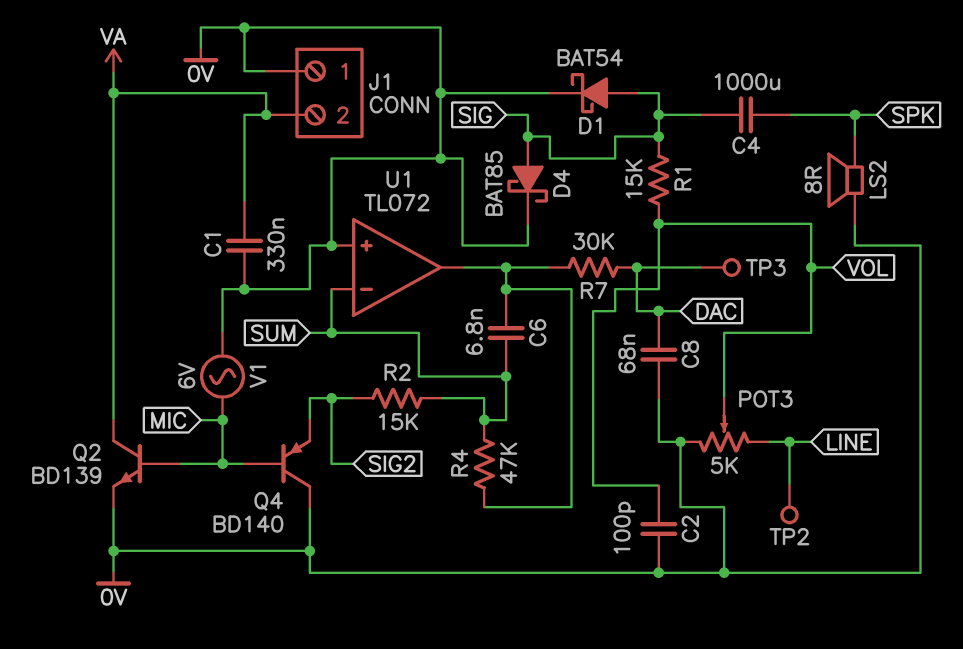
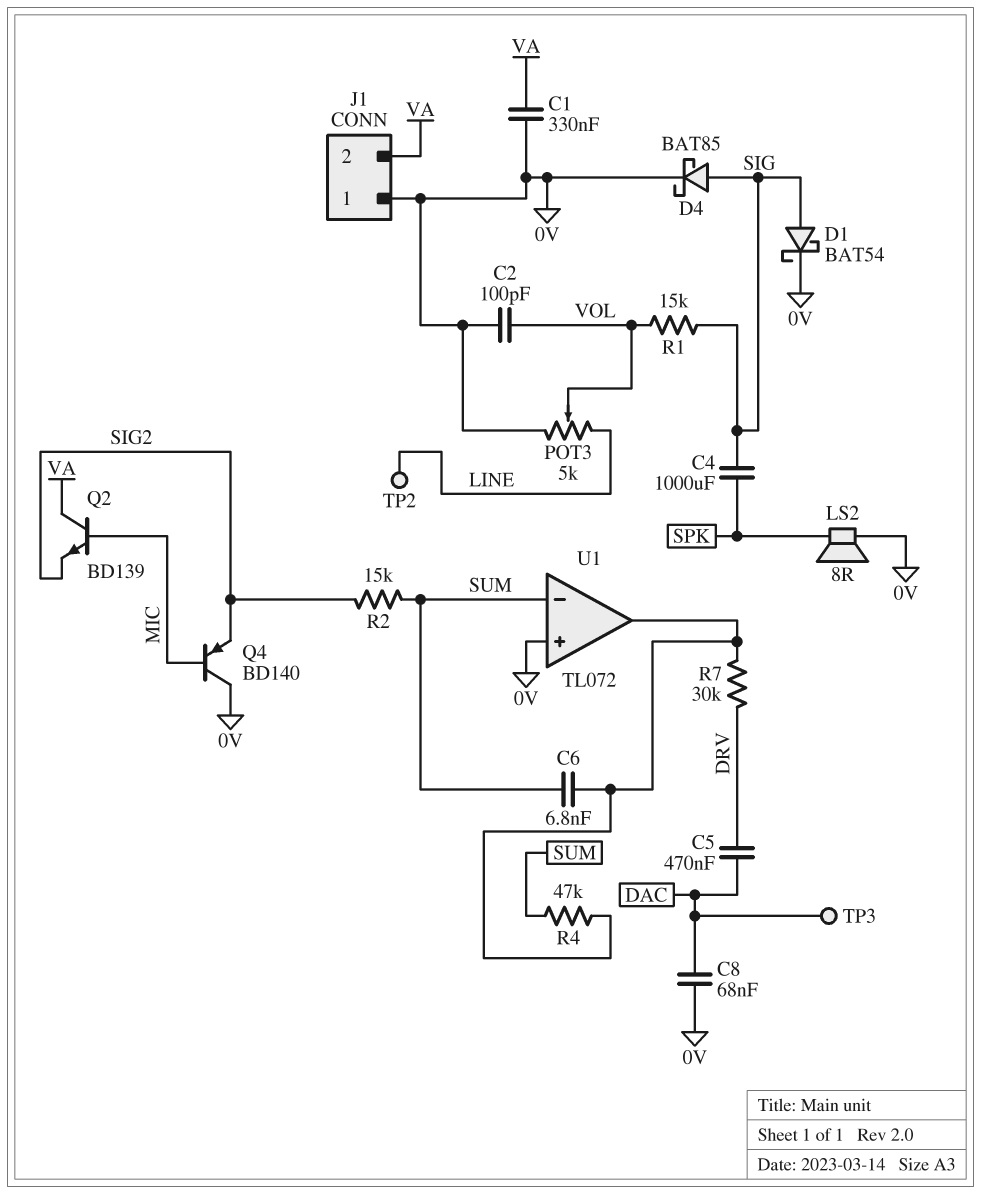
C5: none -> 470nF (DAC, DRV)
Q2: NPN BD139 (B MIC, C VA, E 0V) -> NPN BD139 (B MIC, C VA, E SIG2)
R7: 30k (DAC, U1/out) -> 30k (DRV, U1/out)
V1: AC 6V (0V, MIC) -> none

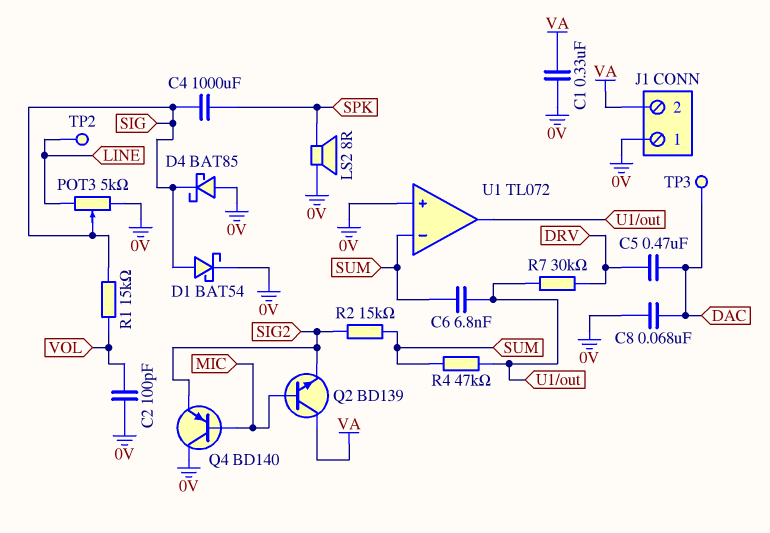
D4: schottky BAT85 (A SIG, K 0V) -> schottky BAT85 (A 0V, K SIG)
POT3: 5k (0V, LINE, wiper VOL) -> 5k (0V, LINE, wiper SIG)

